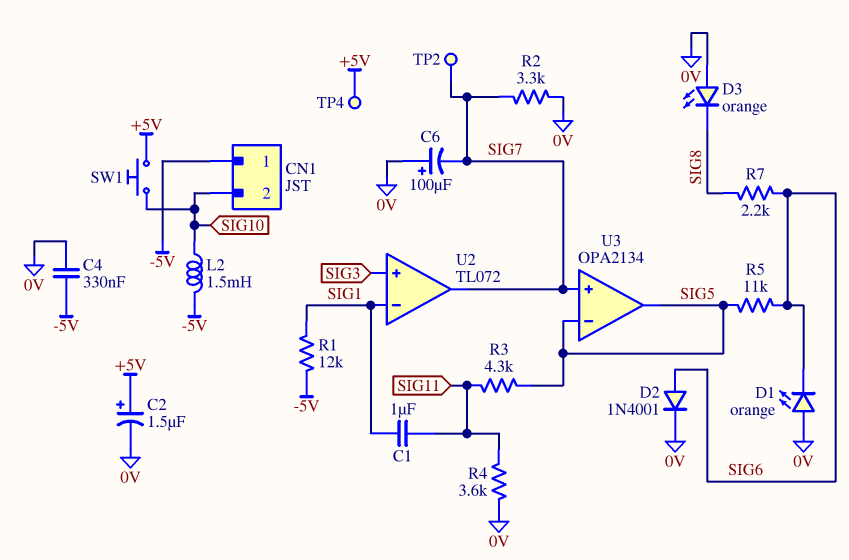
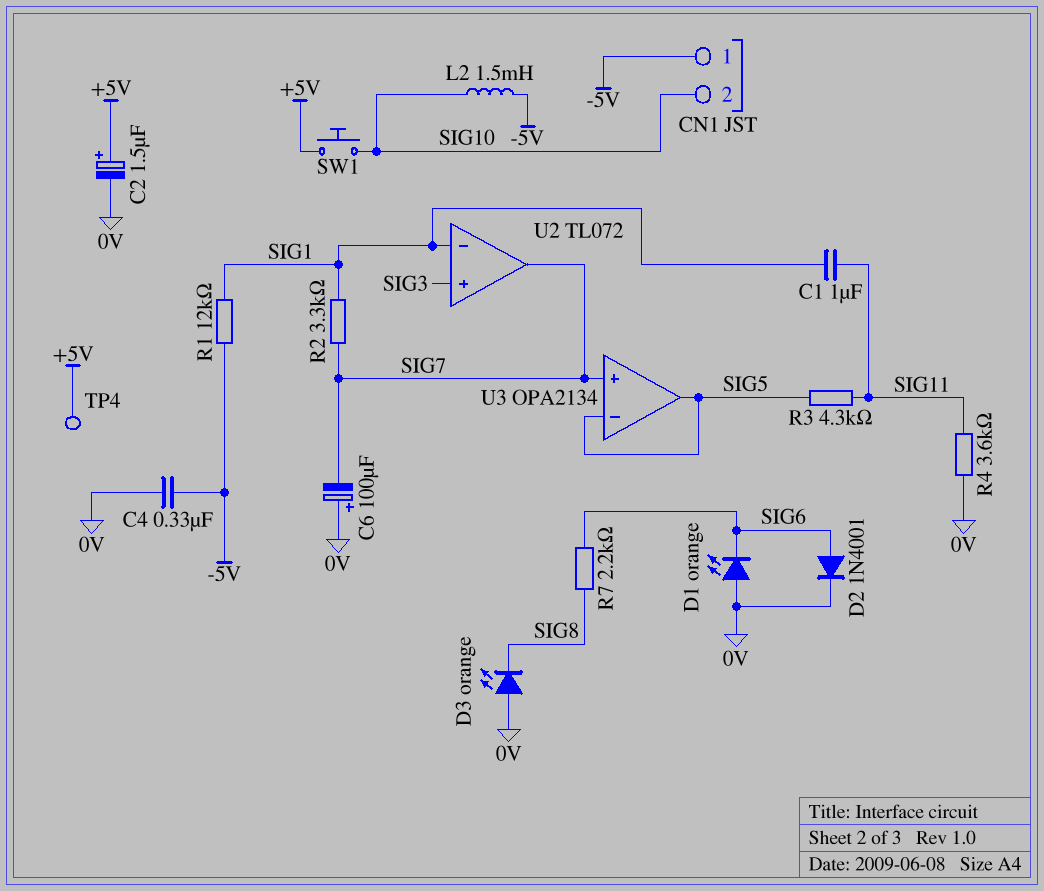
R2: 3.3k (0V, SIG7) -> 3.3k (SIG1, SIG7)
R5: 11k (SIG5, SIG6) -> none
TP2: test point (SIG7) -> none

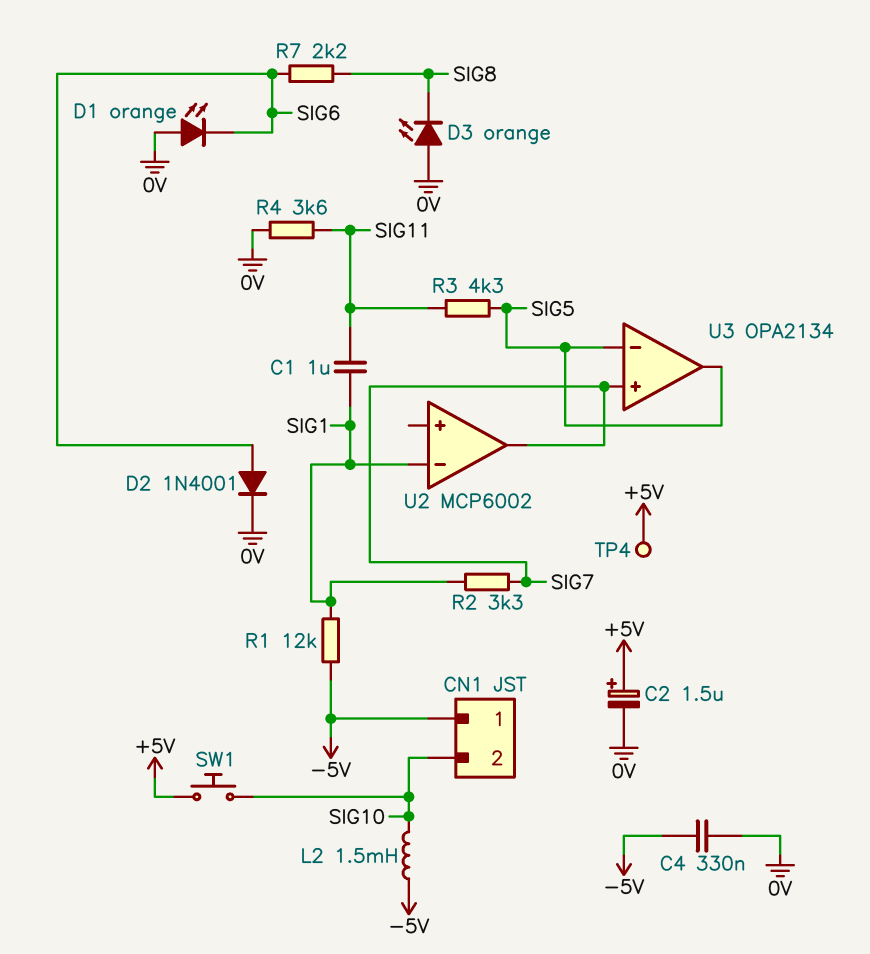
C6: 100uF (plus 0V, minus SIG7) -> none
U2: TL072 -> MCP6002
U2 pin in+: SIG3 -> none

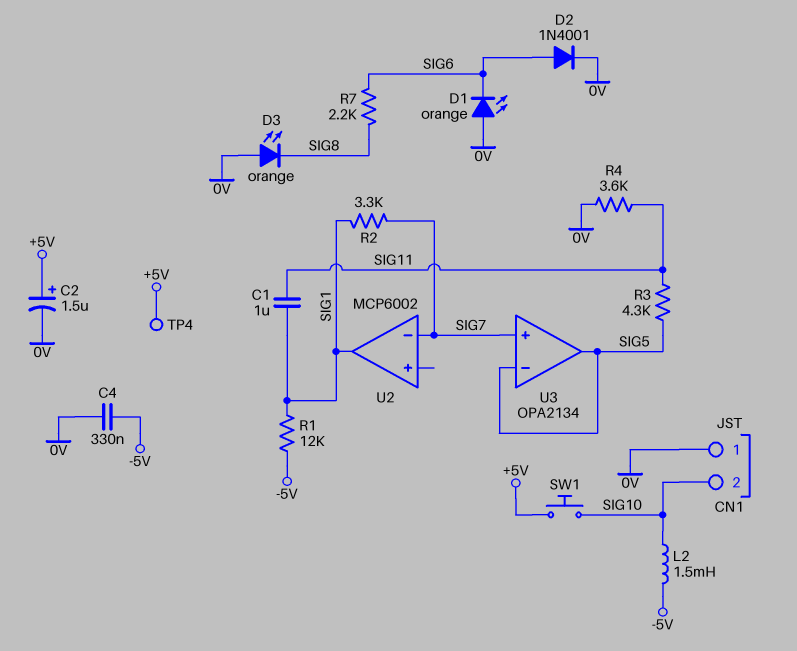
CN1 pin 1: -5V -> 0V
U2 pin in-: SIG1 -> SIG7
U2 pin out: SIG7 -> SIG1

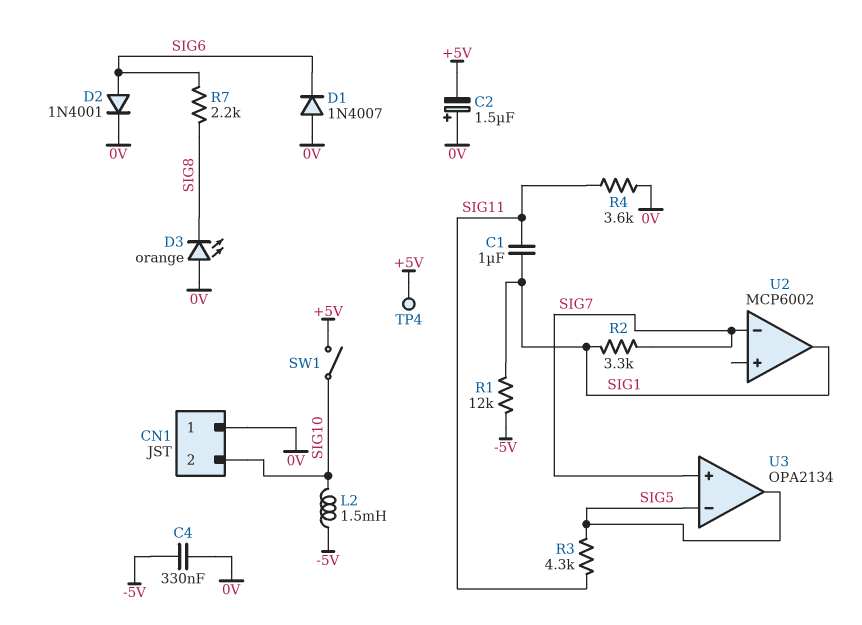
C2: 1.5uF (plus +5V, minus 0V) -> 1.5uF (plus 0V, minus +5V)
D1: LED orange (A 0V, K SIG6) -> diode 1N4007 (A 0V, K SIG6)
SW1: button (+5V, SIG10) -> switch (+5V, SIG10)

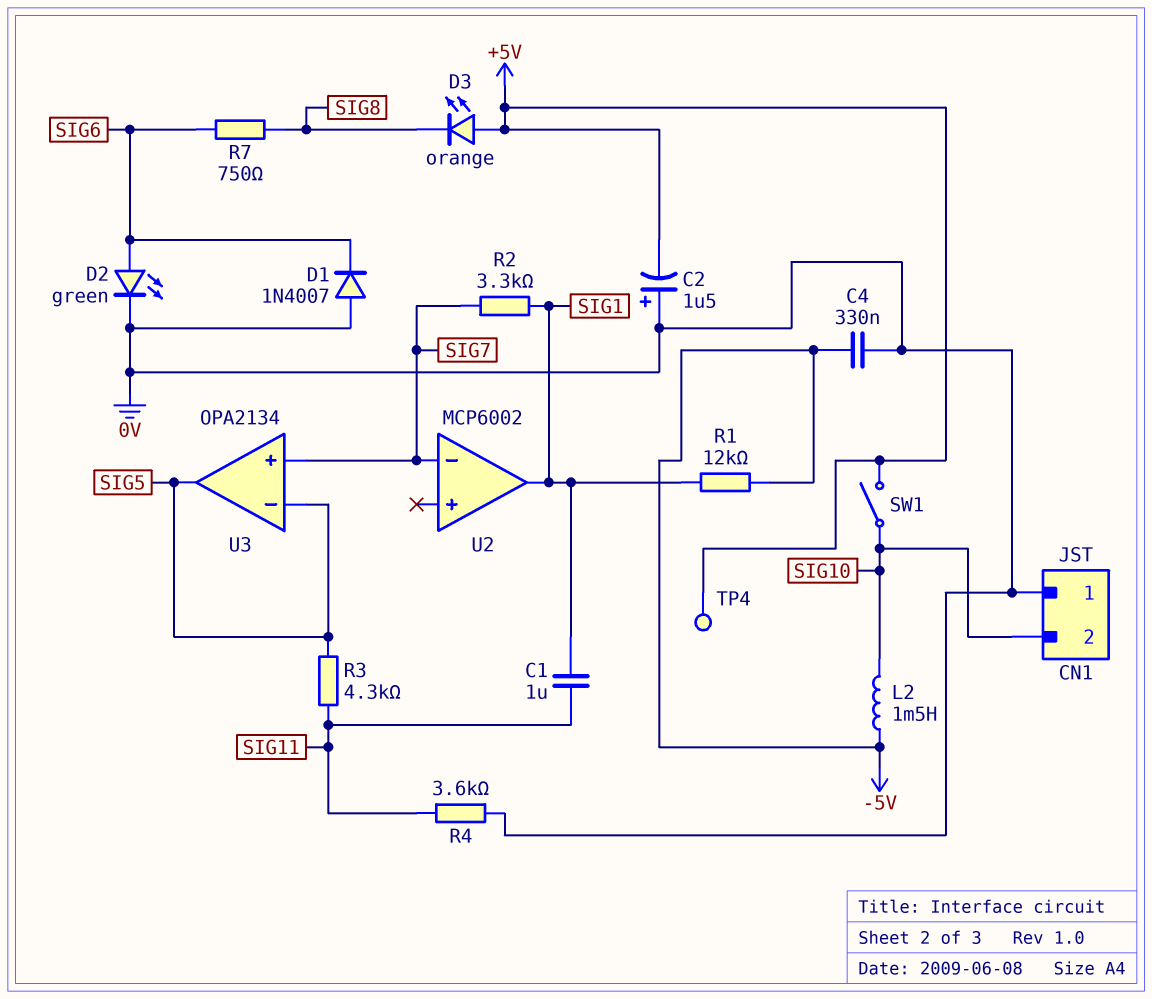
D2: diode 1N4001 (A SIG6, K 0V) -> LED green (A SIG6, K 0V)
D3: LED orange (A 0V, K SIG8) -> LED orange (A +5V, K SIG8)
R7: 2.2k (SIG6, SIG8) -> 750 (SIG6, SIG8)

